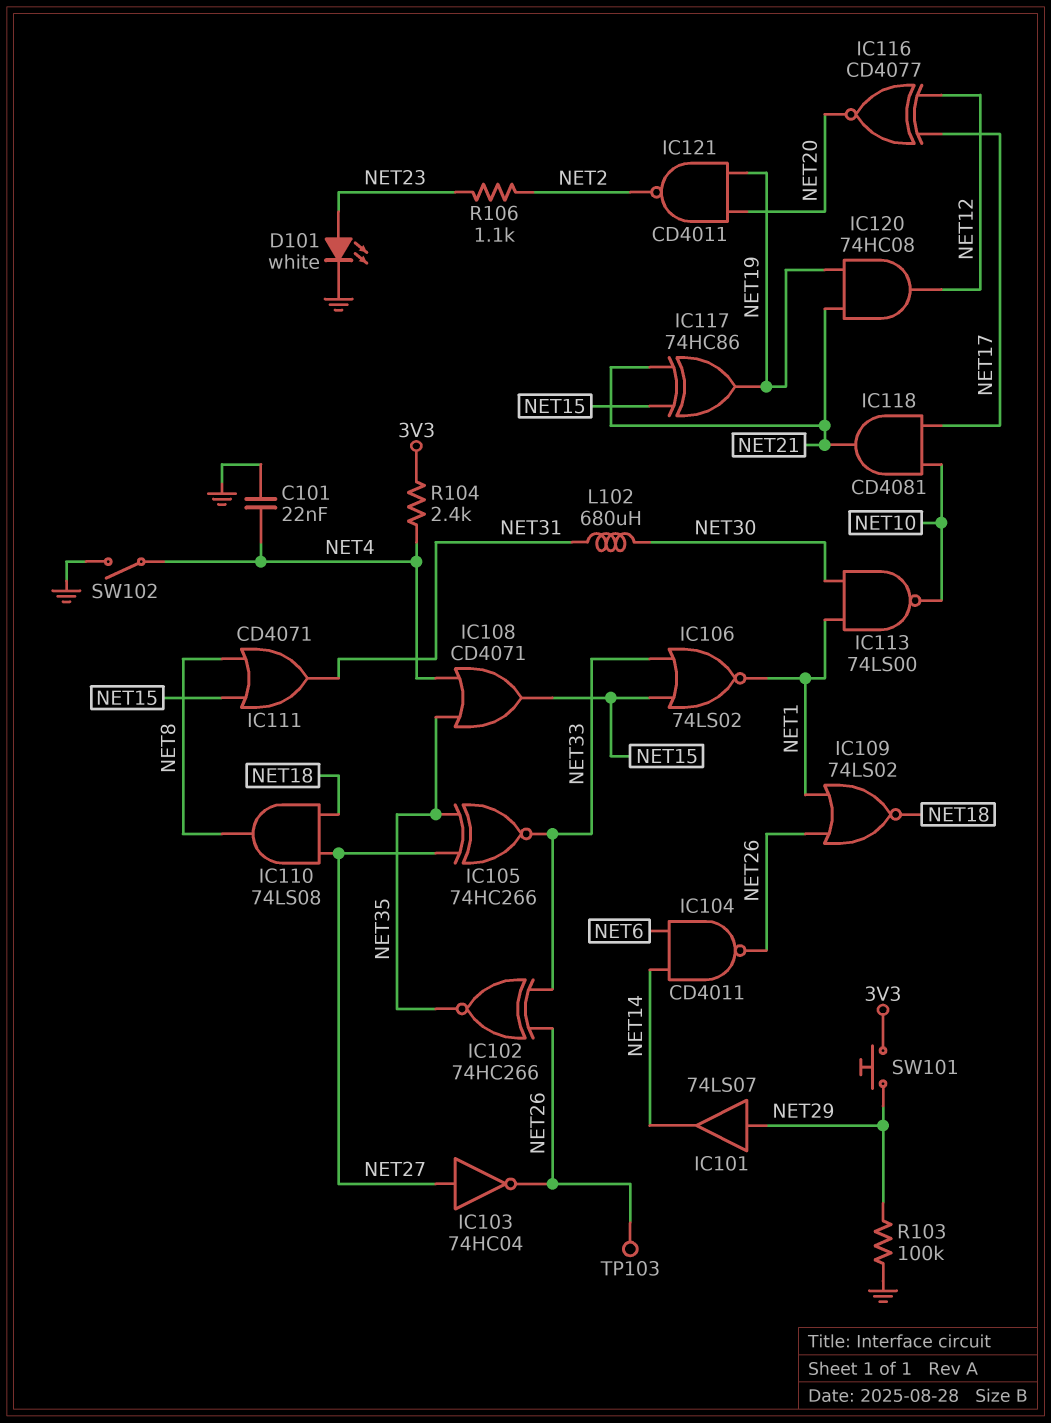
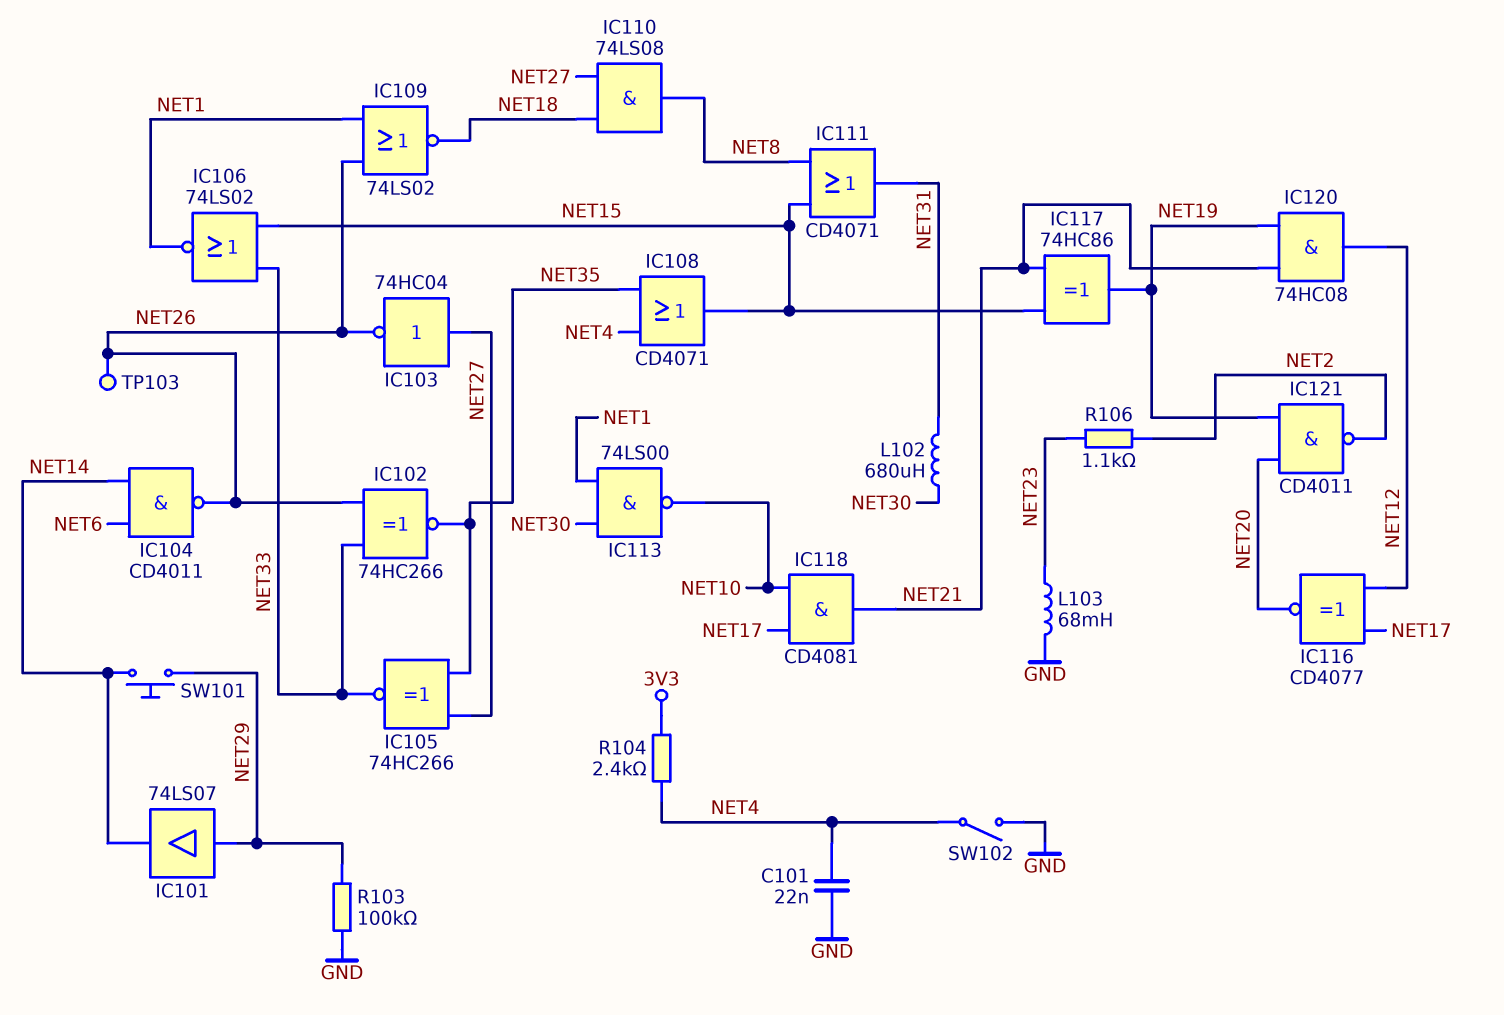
D101: LED white (A NET23, K GND) -> none
L103: none -> 68mH (GND, NET23)
SW101: button (3V3, NET29) -> button (NET14, NET29)

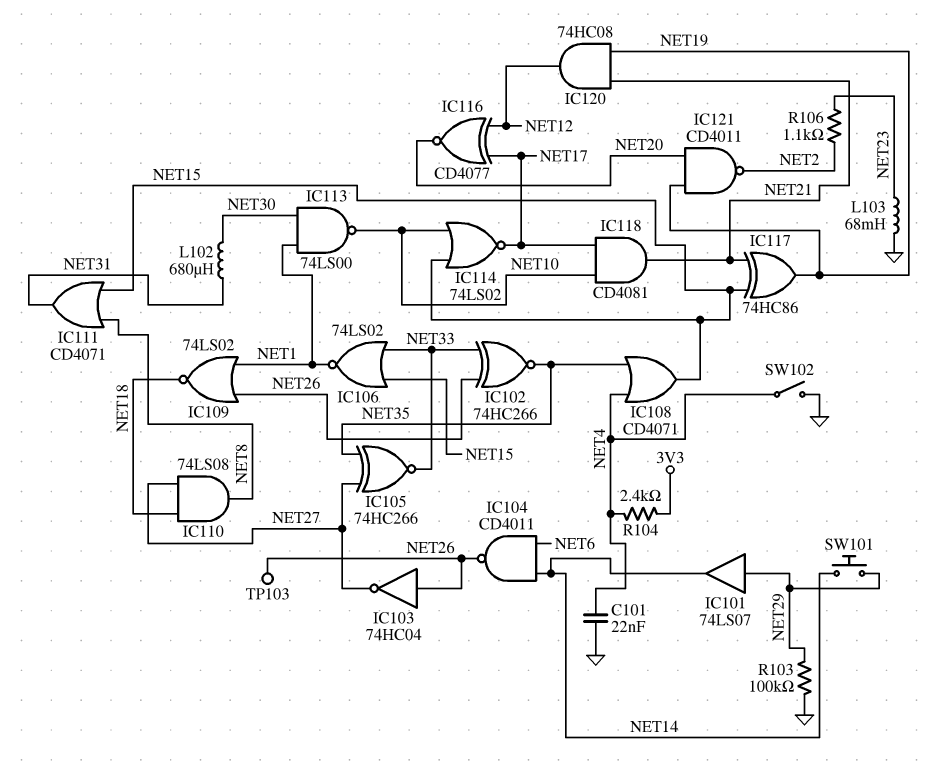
IC103: NOT 74HC04 (in NET27, out NET26) -> NOT 74HC04 (in NET26, out NET27)
IC114: none -> NOR 74LS02 (in NET10, in NET15, out NET17)

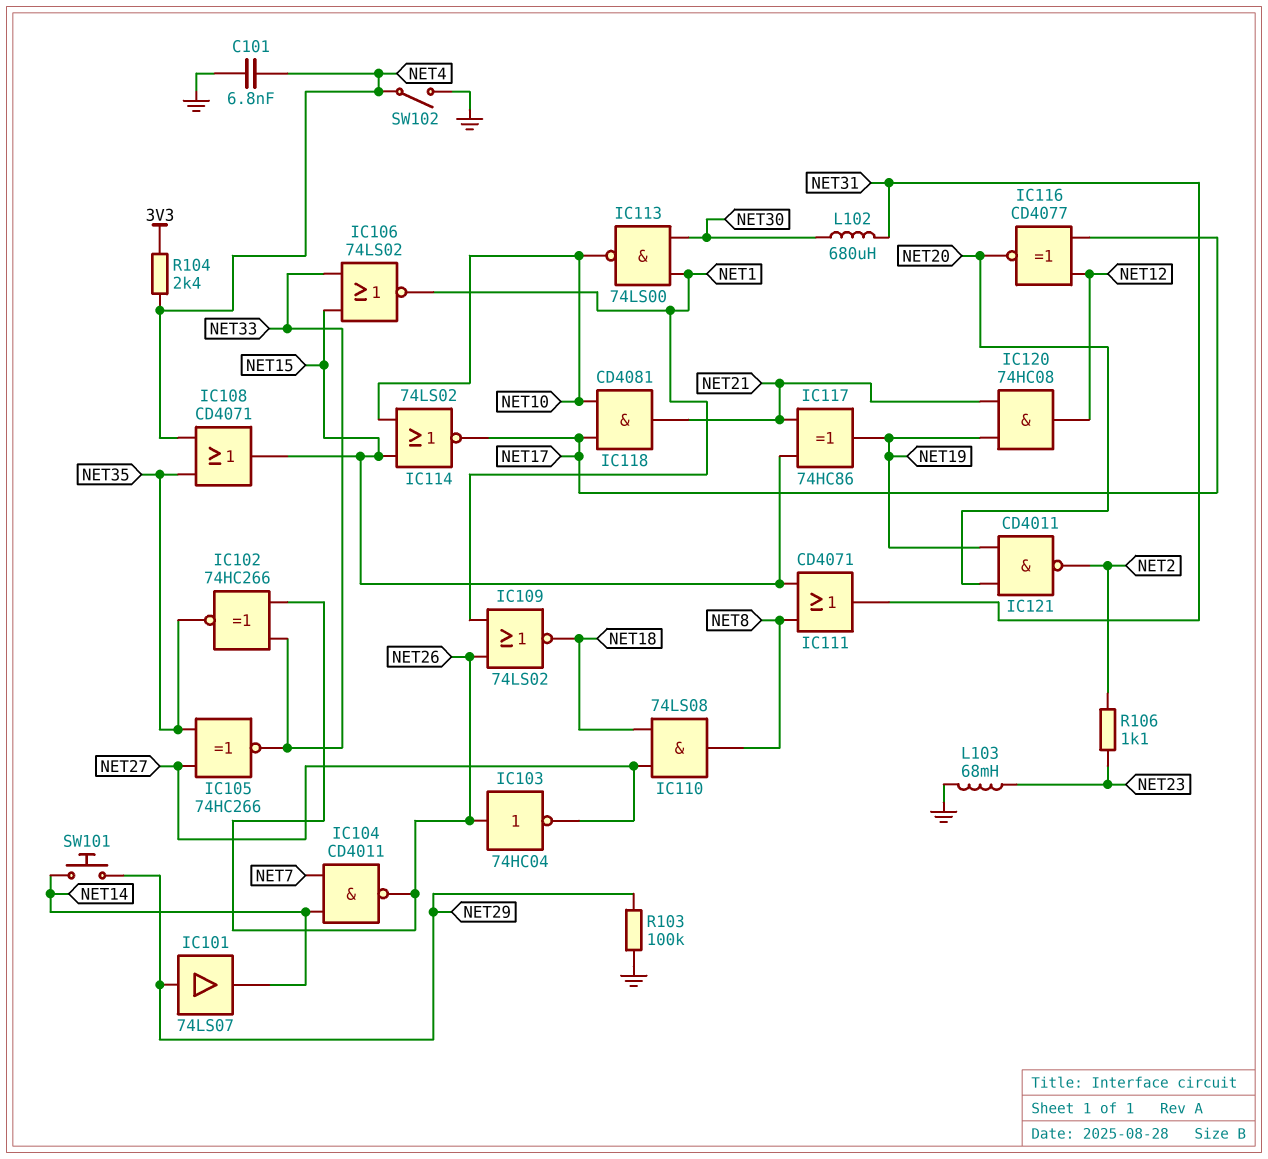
C101: 22nF (GND, NET4) -> 6.8nF (GND, NET4)
IC104: NAND CD4011 (in NET6, in NET14, out NET26) -> NAND CD4011 (in NET7, in NET14, out NET26)
TP103: test point (NET26) -> none

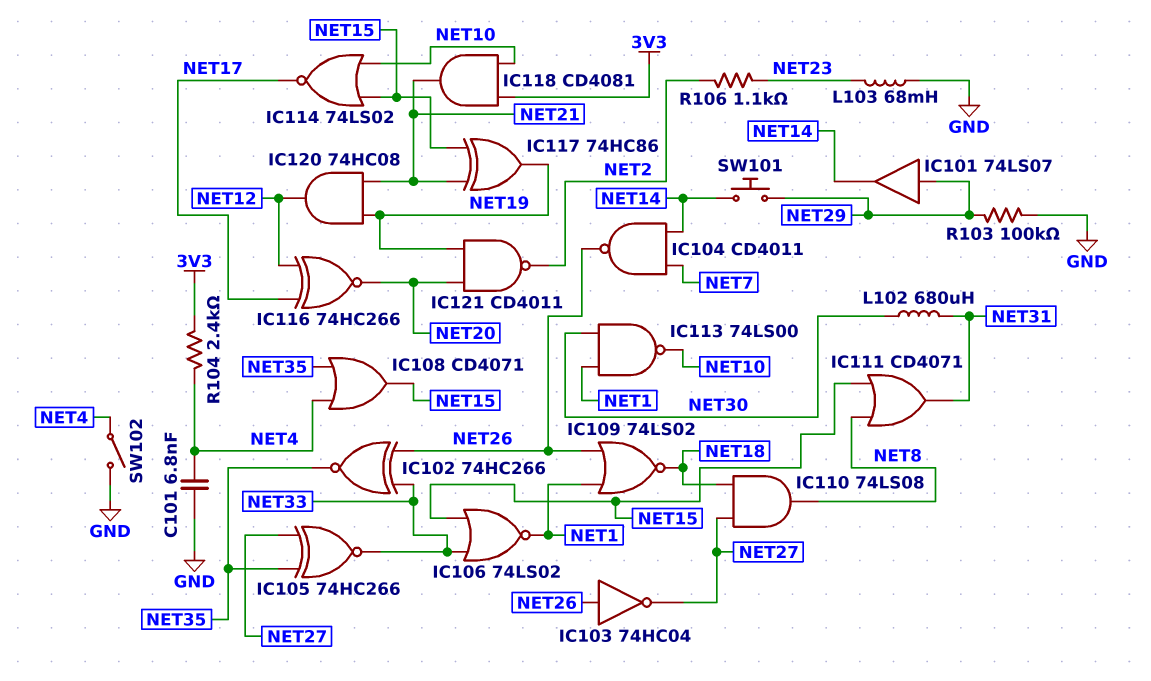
IC116: XNOR CD4077 (in NET12, in NET17, out NET20) -> XNOR 74HC266 (in NET12, in NET17, out NET20)
IC118: AND CD4081 (in NET10, in NET17, out NET21) -> AND CD4081 (in 3V3, in NET10, out NET21)

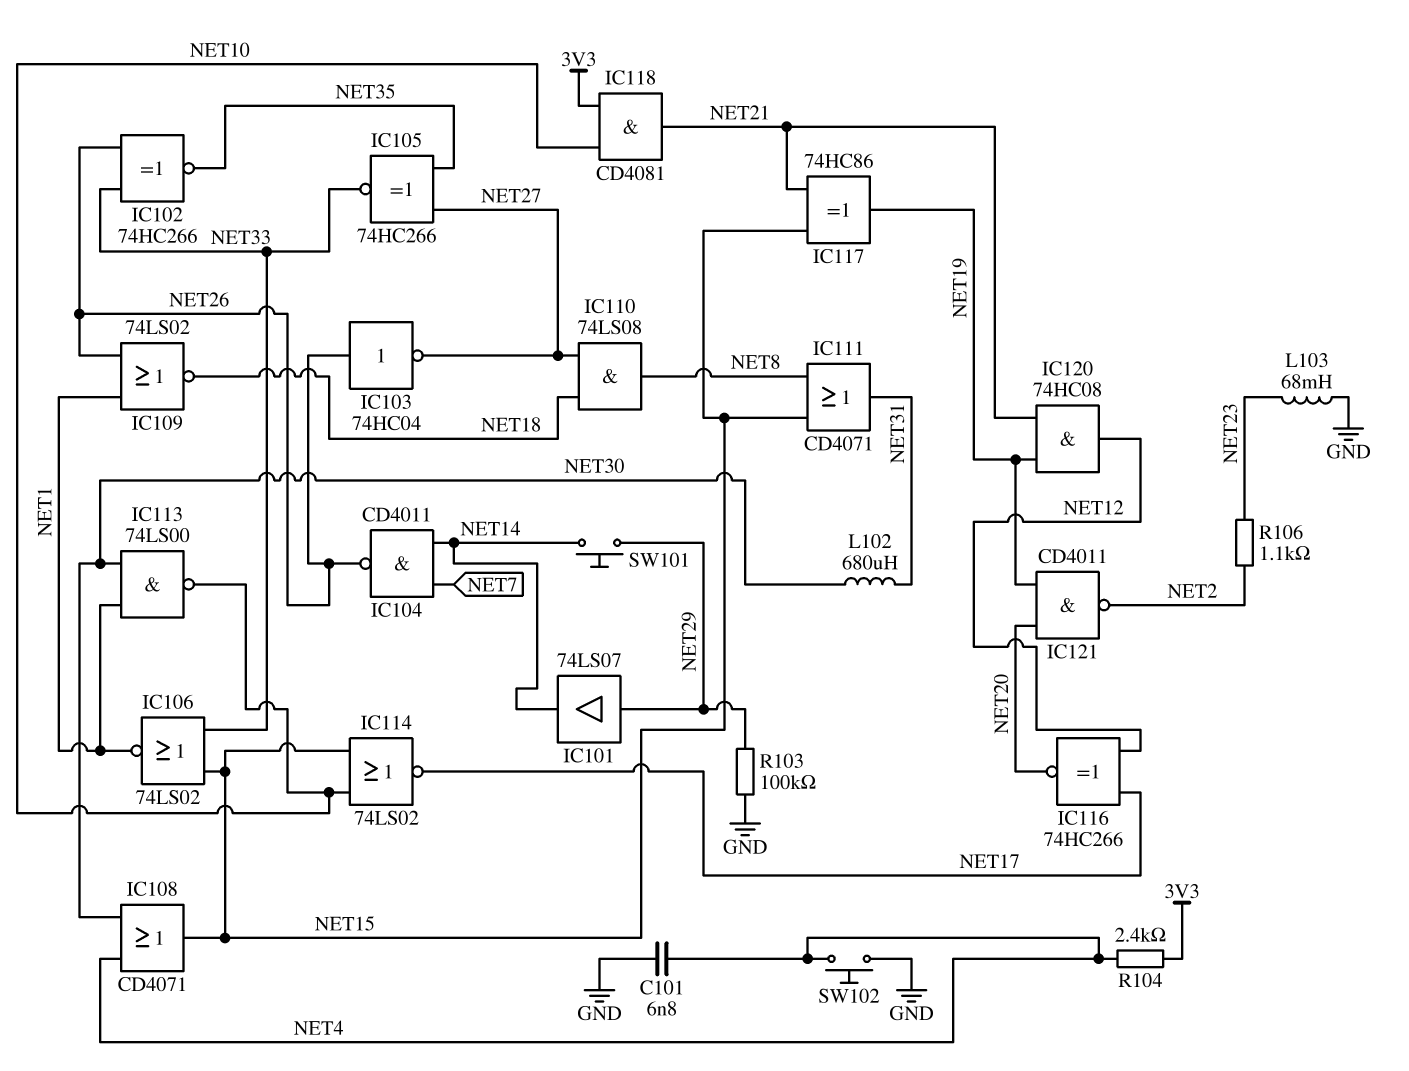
IC108: OR CD4071 (in NET4, in NET35, out NET15) -> OR CD4071 (in NET4, in NET30, out NET15)
SW102: switch (GND, NET4) -> button (GND, NET4)

